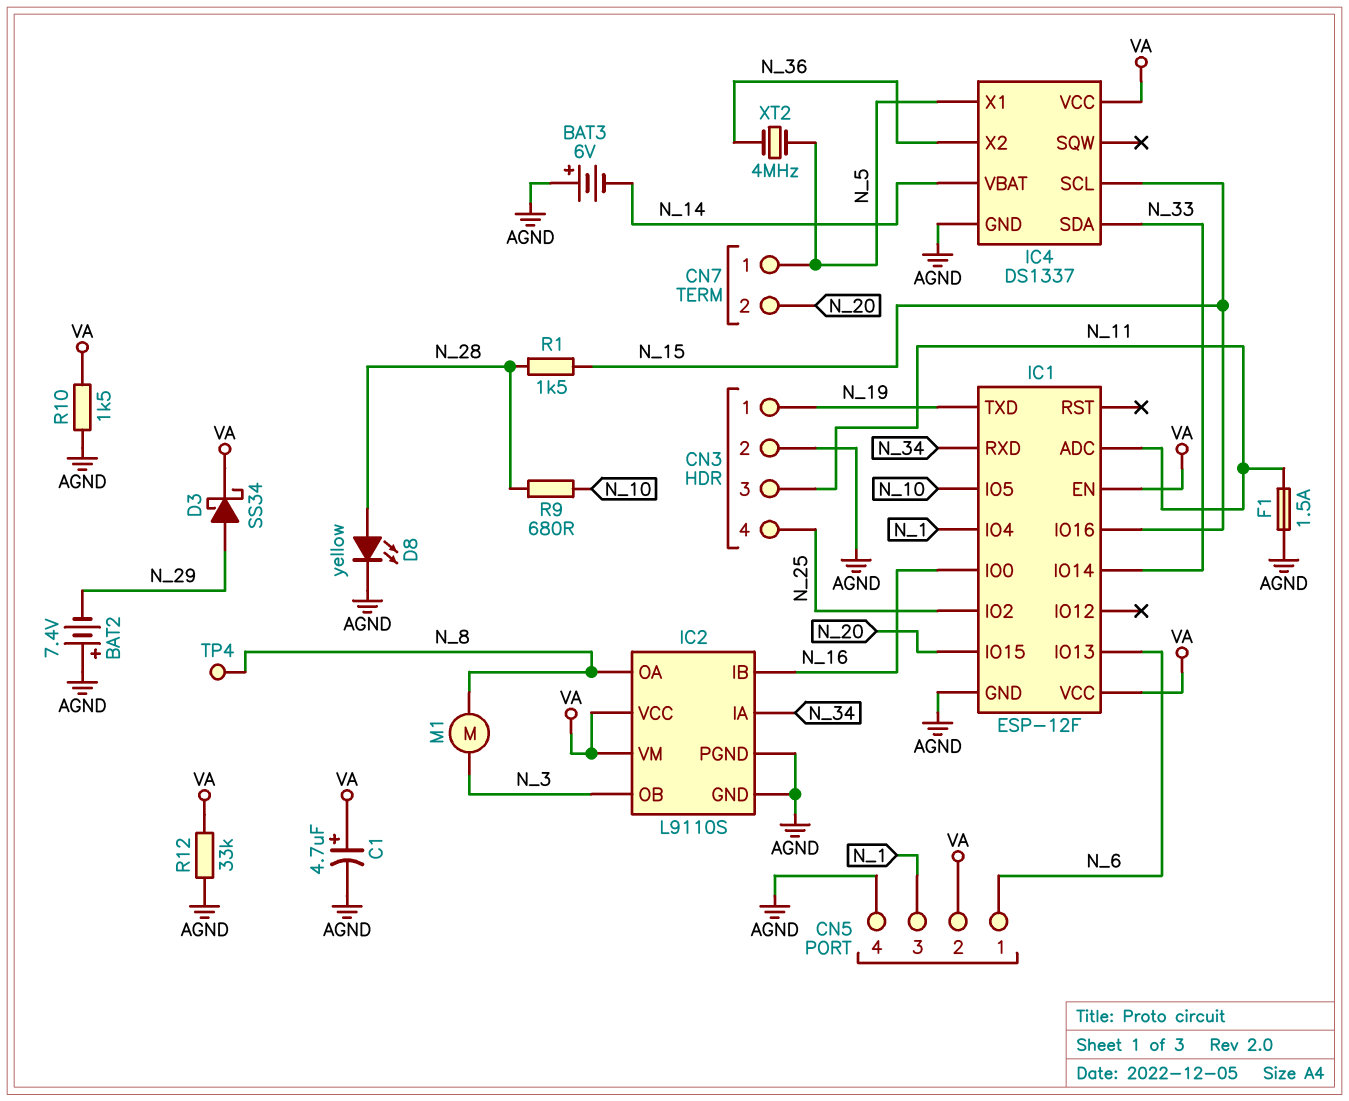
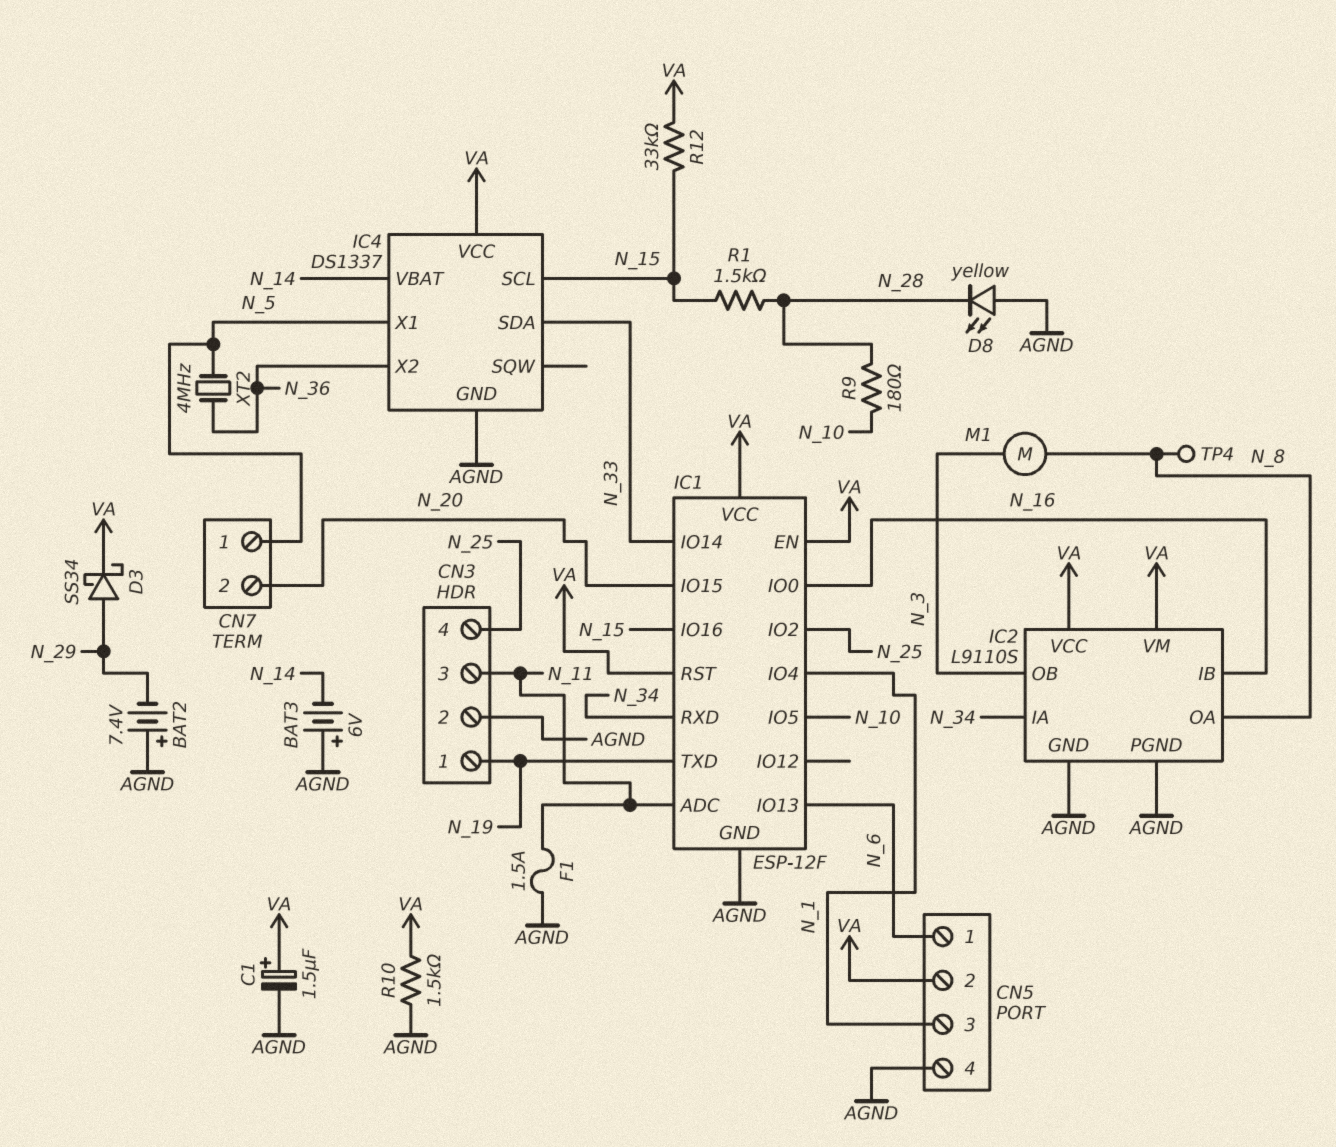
C1: 4.7uF (plus VA, minus AGND) -> 1.5uF (plus VA, minus AGND)
D8: LED yellow (A N_28, K AGND) -> LED yellow (A AGND, K N_28)
IC1 pin RST: none -> VA
R9: 680 (N_10, N_28) -> 180 (N_10, N_28)
R12: 33k (AGND, VA) -> 33k (N_15, VA)

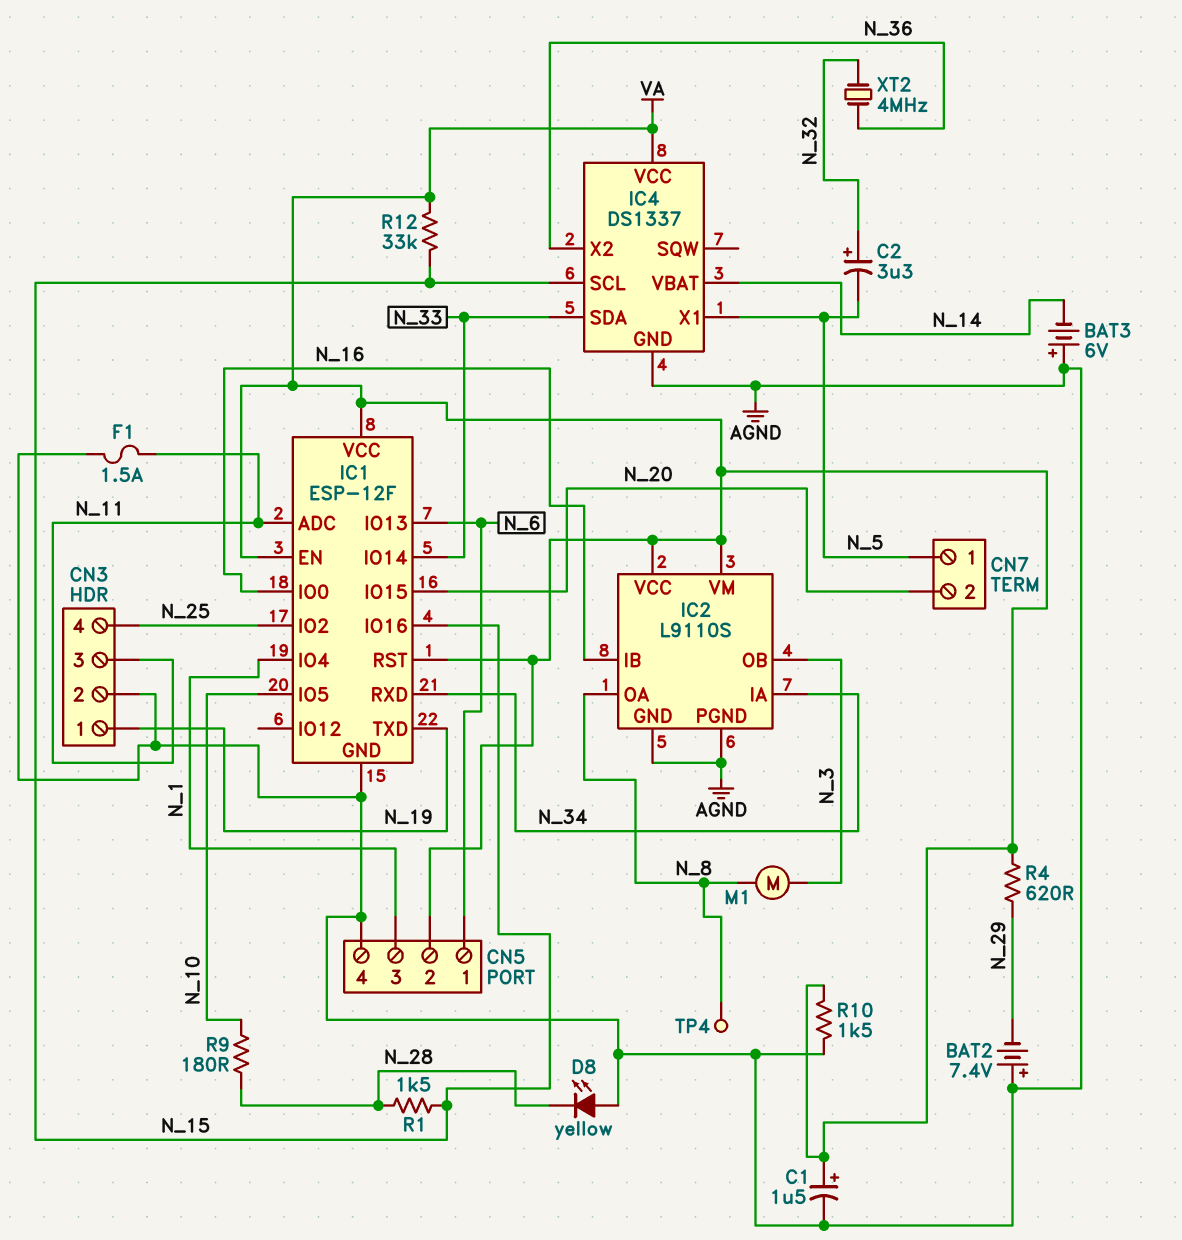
C2: none -> 3.3uF (plus N_32, minus N_5)
D3: schottky SS34 (A N_29, K VA) -> none
R4: none -> 620 (N_29, VA)
XT2: 4MHz (N_5, N_36) -> 4MHz (N_32, N_36)

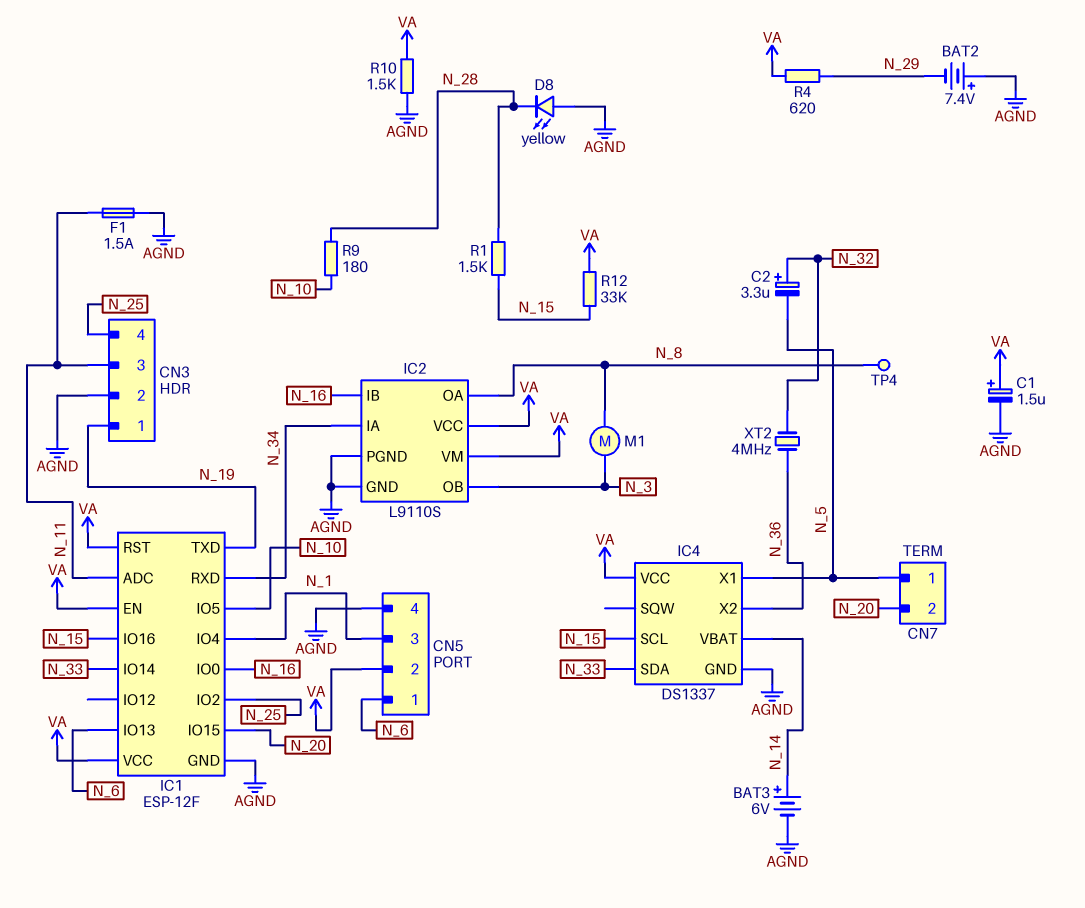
BAT3: 6V (plus AGND, minus N_14) -> 6V (plus N_14, minus AGND)

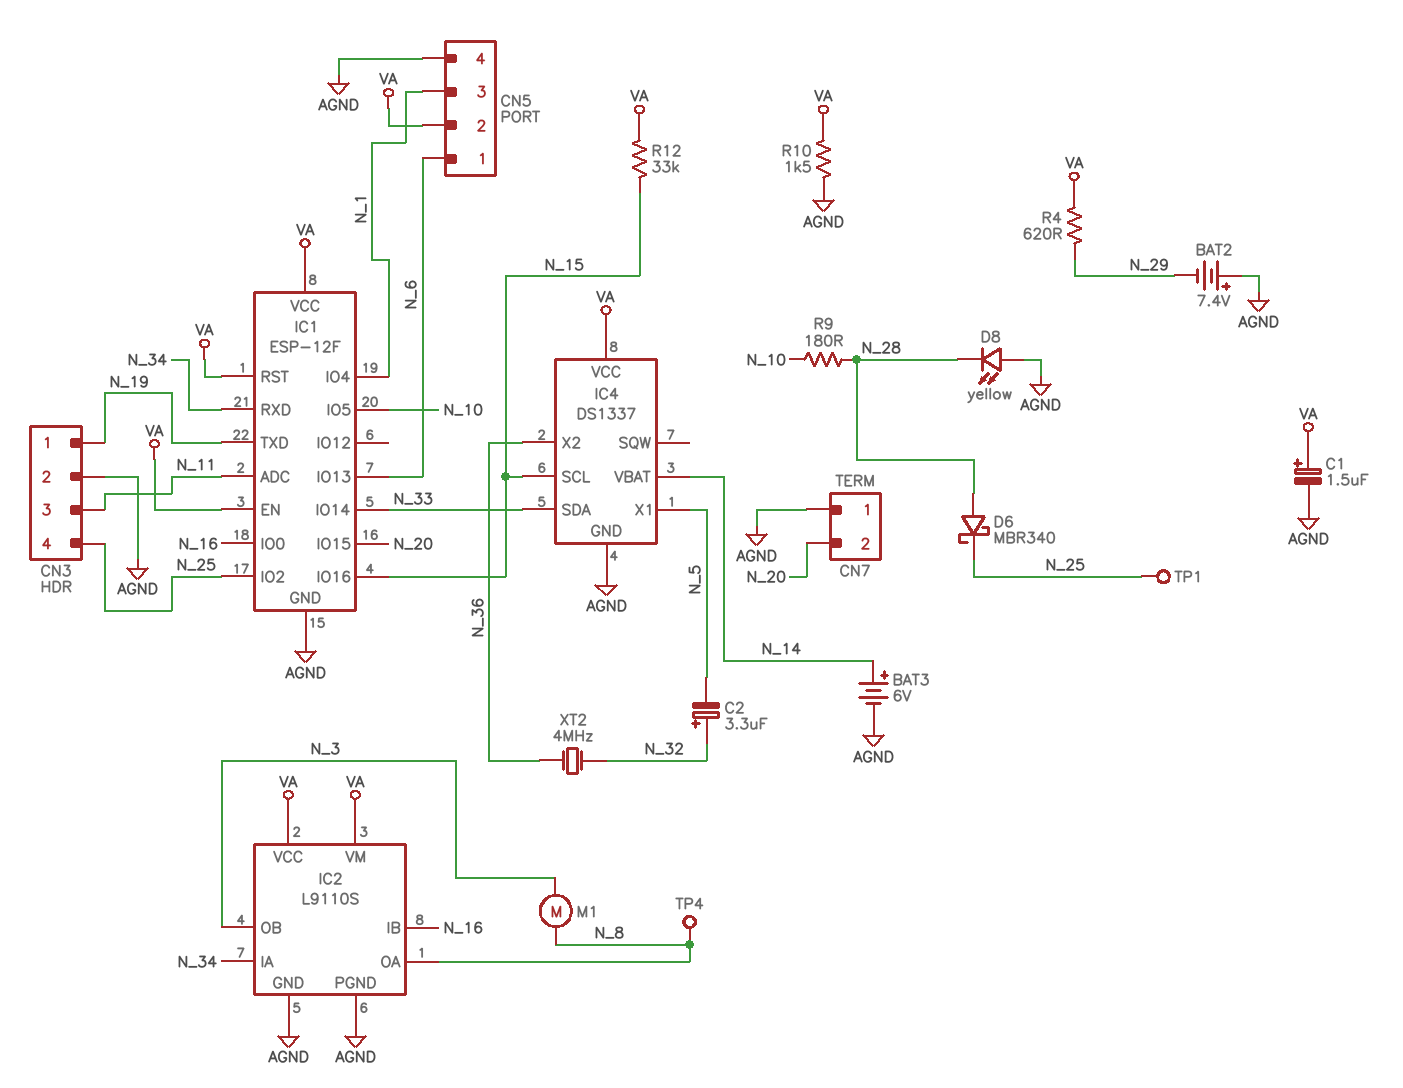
CN7 pin 1: N_5 -> AGND
D6: none -> schottky MBR340 (A N_28, K N_25)
F1: 1.5A (AGND, N_11) -> none
R1: 1.5k (N_15, N_28) -> none
TP1: none -> test point (N_25)

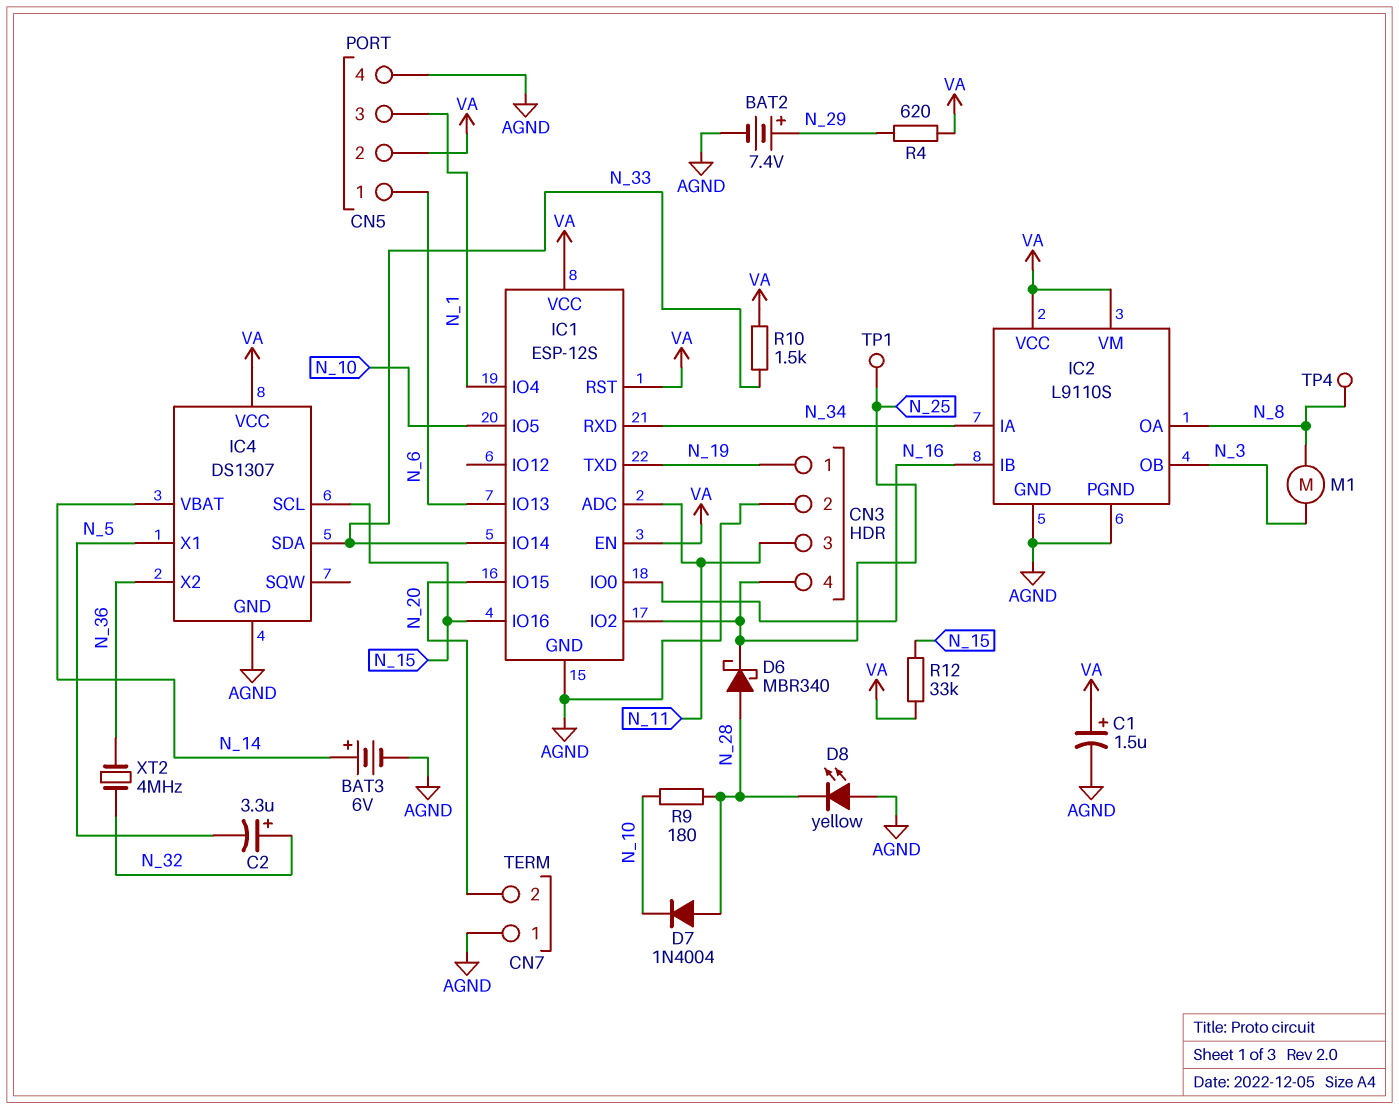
BAT2: 7.4V (plus AGND, minus N_29) -> 7.4V (plus N_29, minus AGND)
D7: none -> diode 1N4004 (A N_28, K N_10)
IC1: ESP-12F -> ESP-12S
IC4: DS1337 -> DS1307
R10: 1.5k (AGND, VA) -> 1.5k (N_33, VA)

